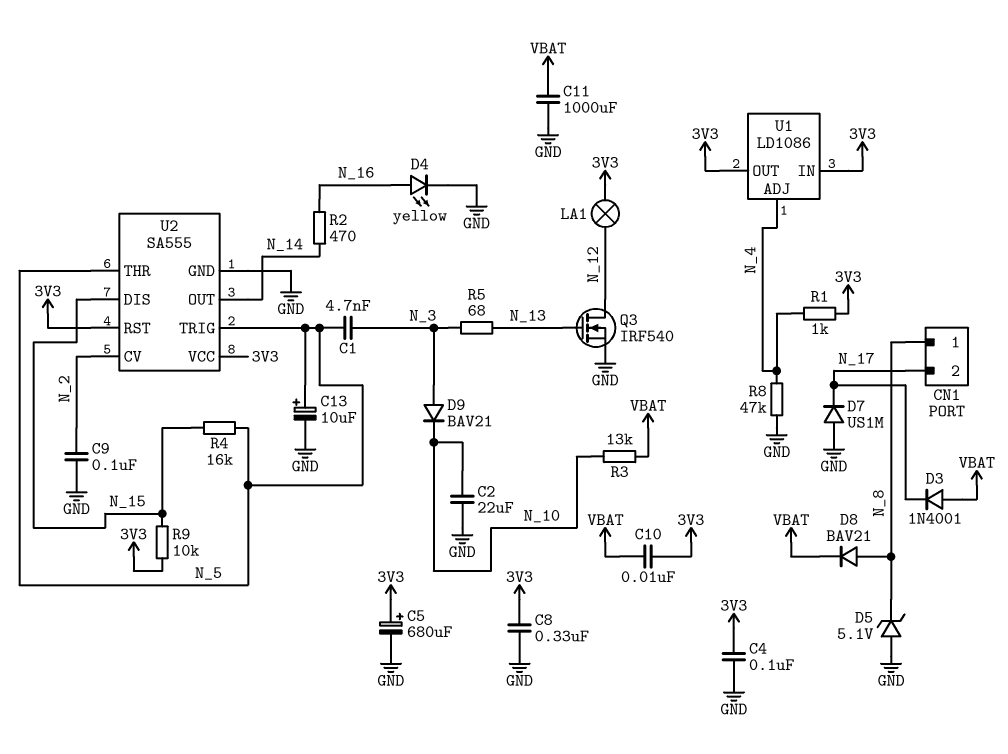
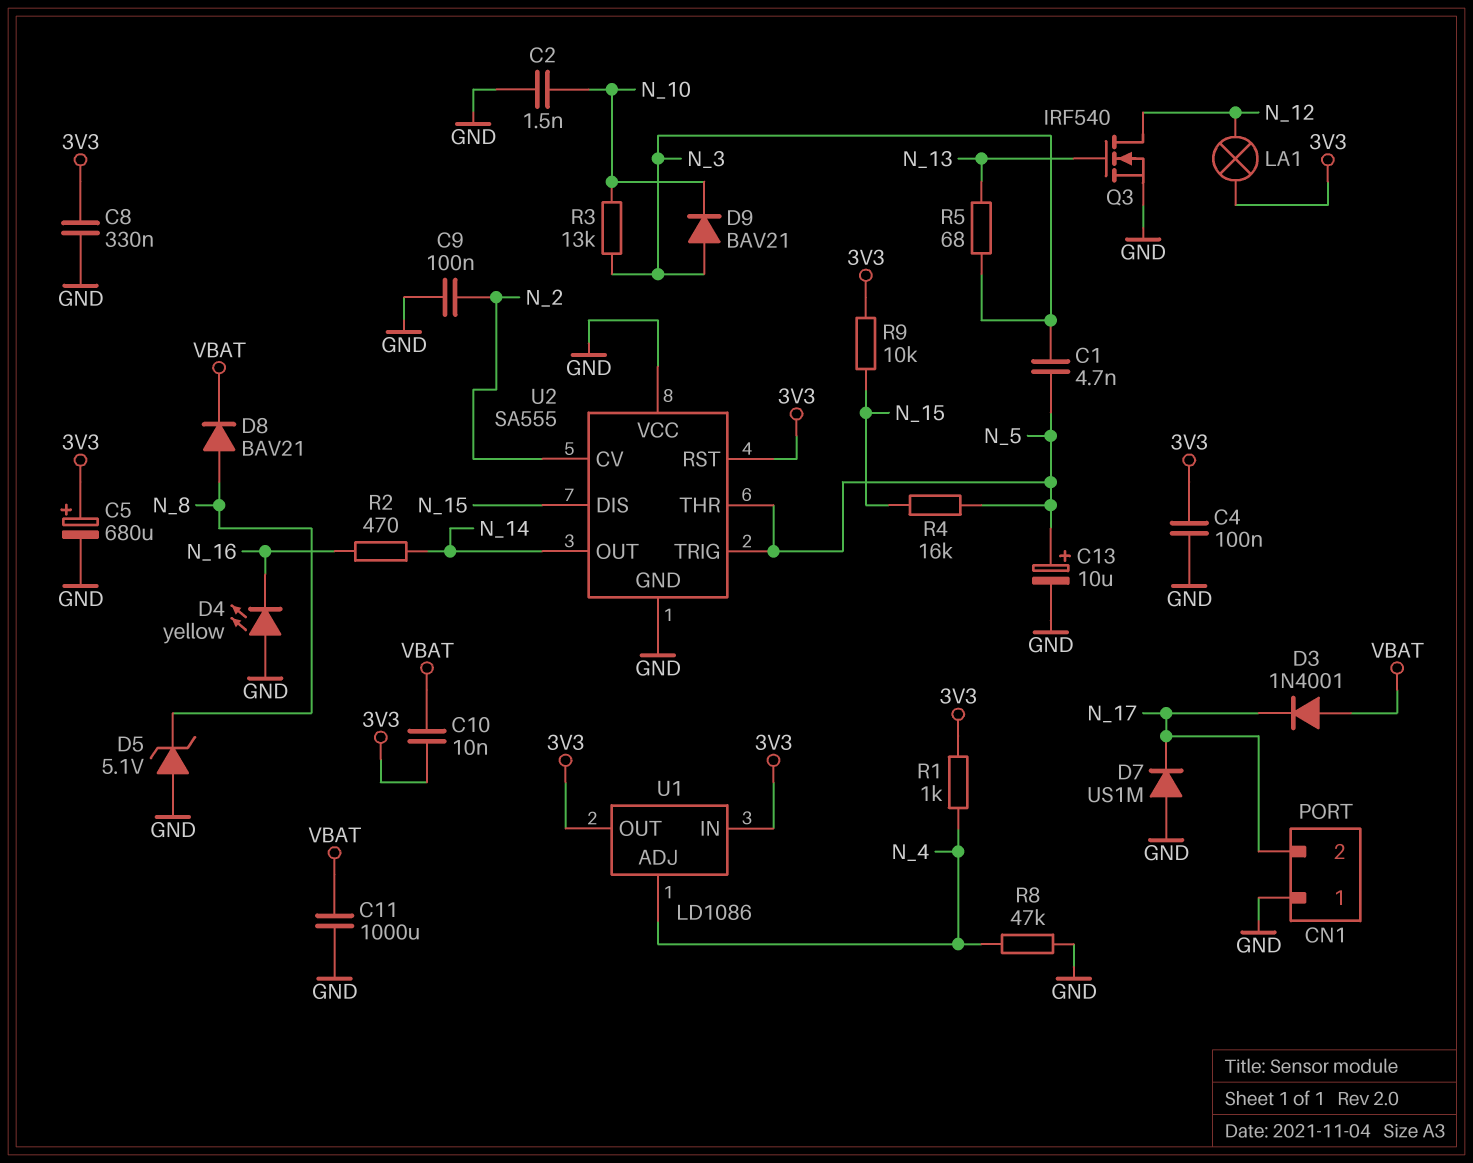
C2: 22uF (GND, N_10) -> 1.5nF (GND, N_10)
CN1 pin 1: N_8 -> GND
D4: LED yellow (A N_16, K GND) -> LED yellow (A GND, K N_16)
R3: 13k (N_10, VBAT) -> 13k (N_3, N_10)
U2 pin VCC: 3V3 -> GND

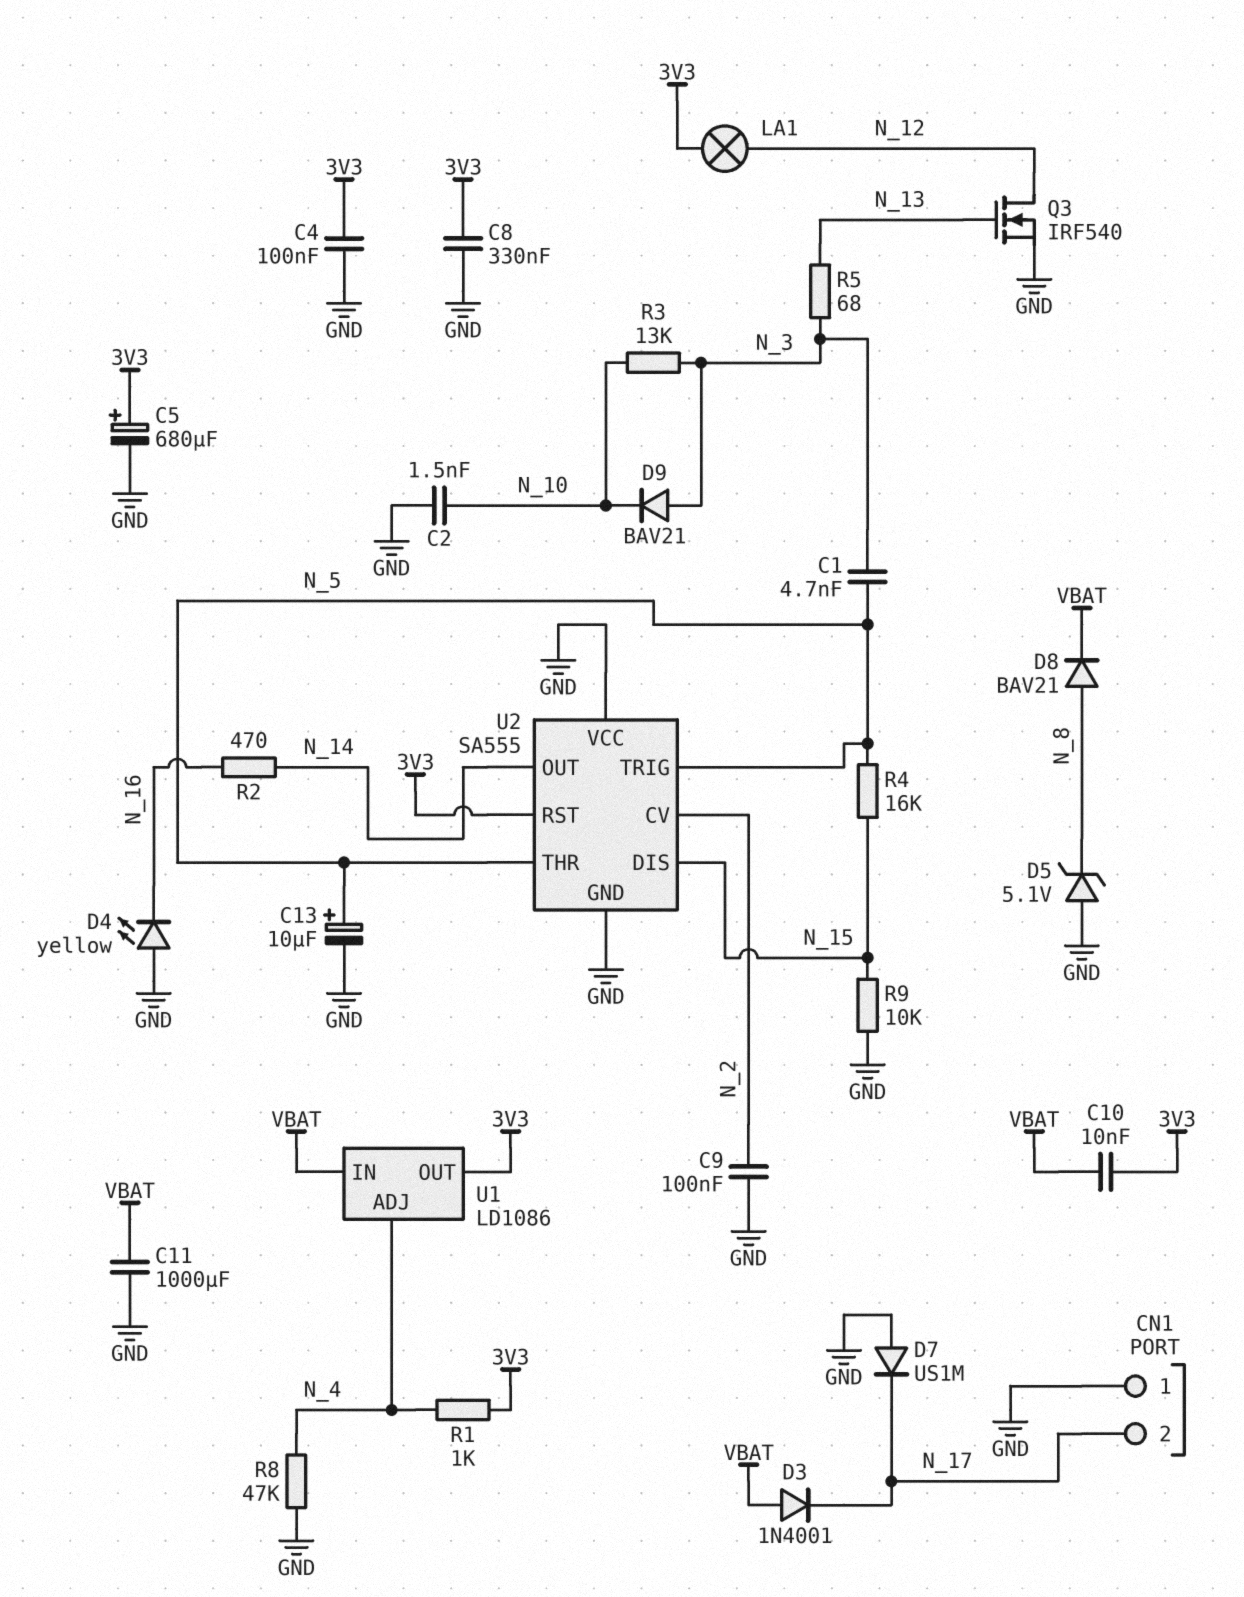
R9: 10k (3V3, N_15) -> 10k (GND, N_15)
U1 pin IN: 3V3 -> VBAT

